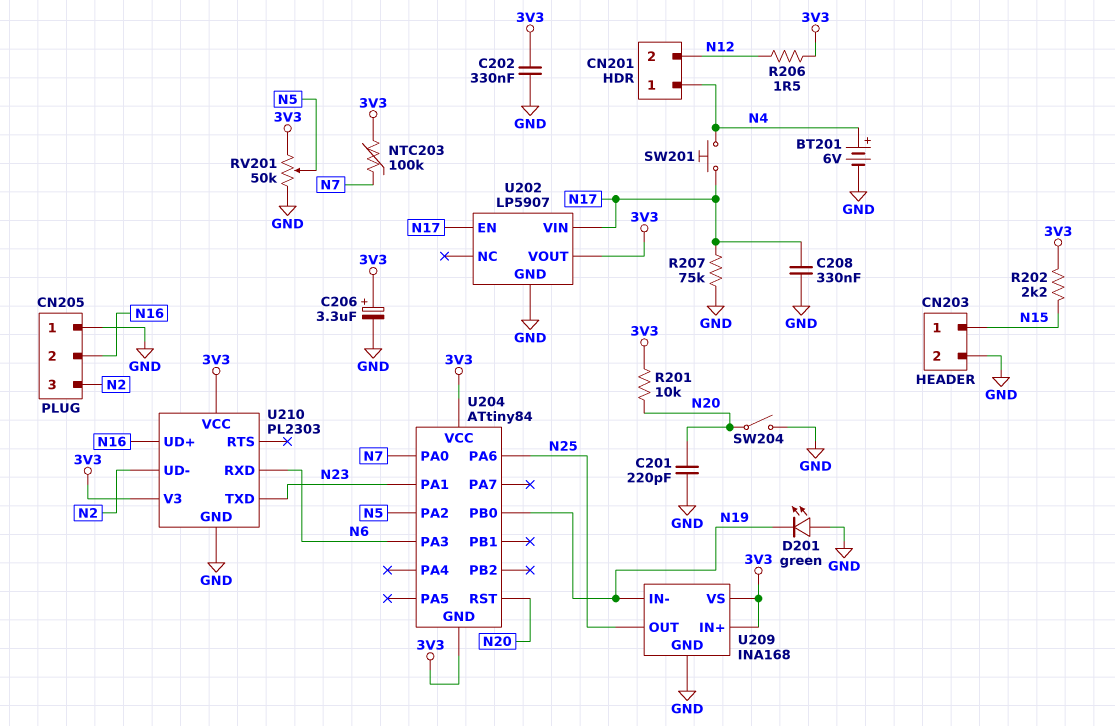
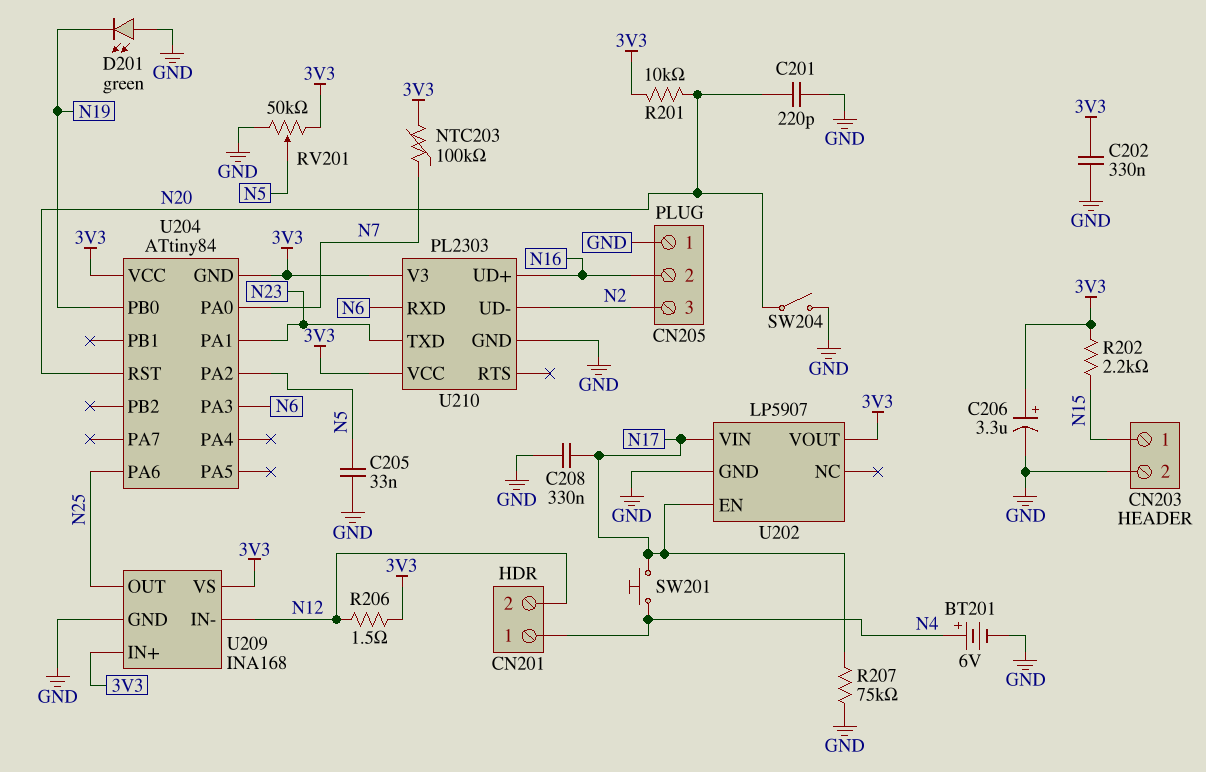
C205: none -> 33nF (GND, N5)
U209 pin IN-: N19 -> N12

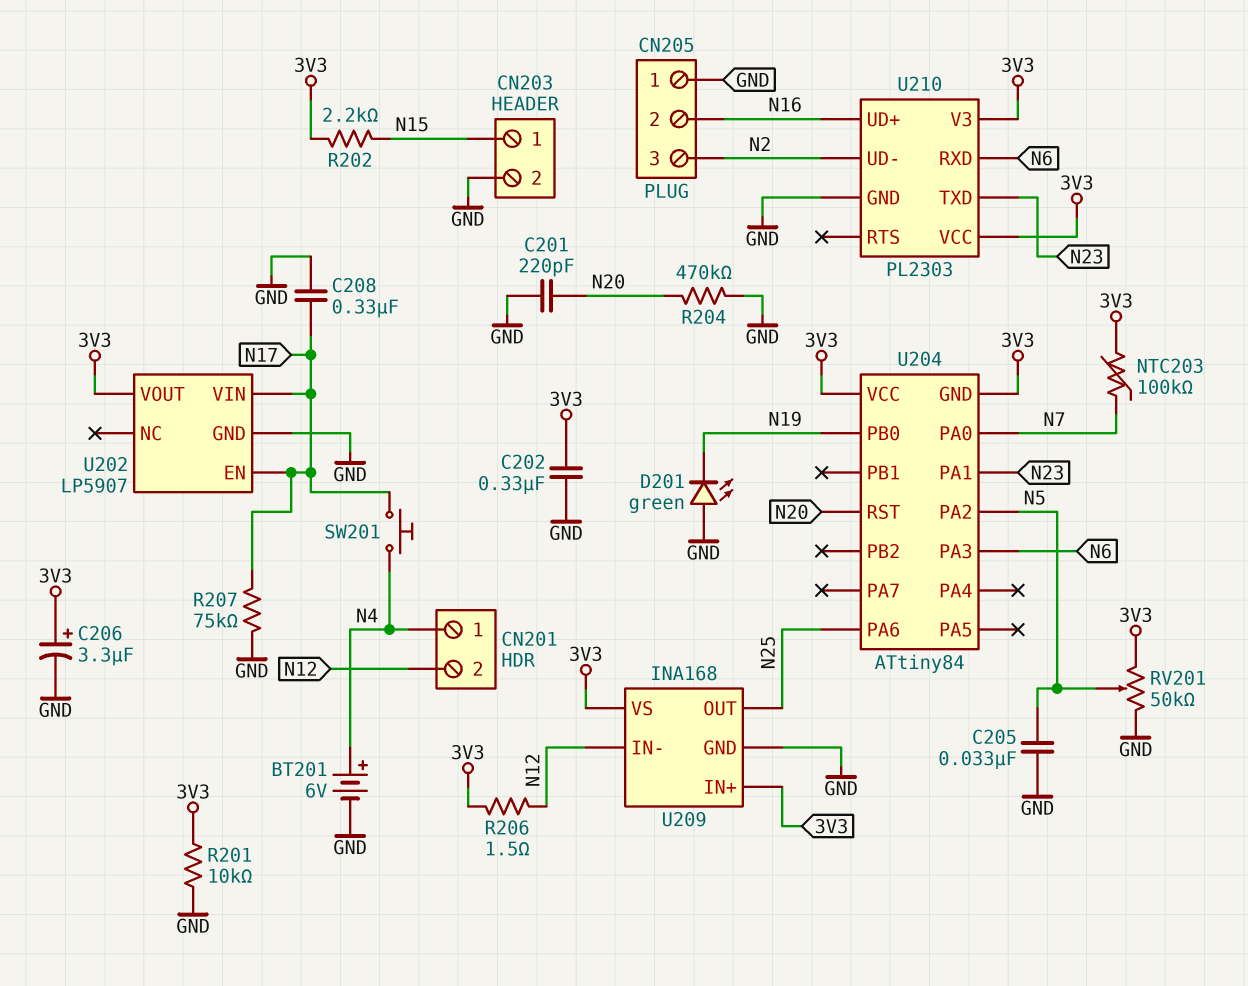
R201: 10k (3V3, N20) -> 10k (3V3, GND)
R204: none -> 470k (GND, N20)
SW204: switch (GND, N20) -> none

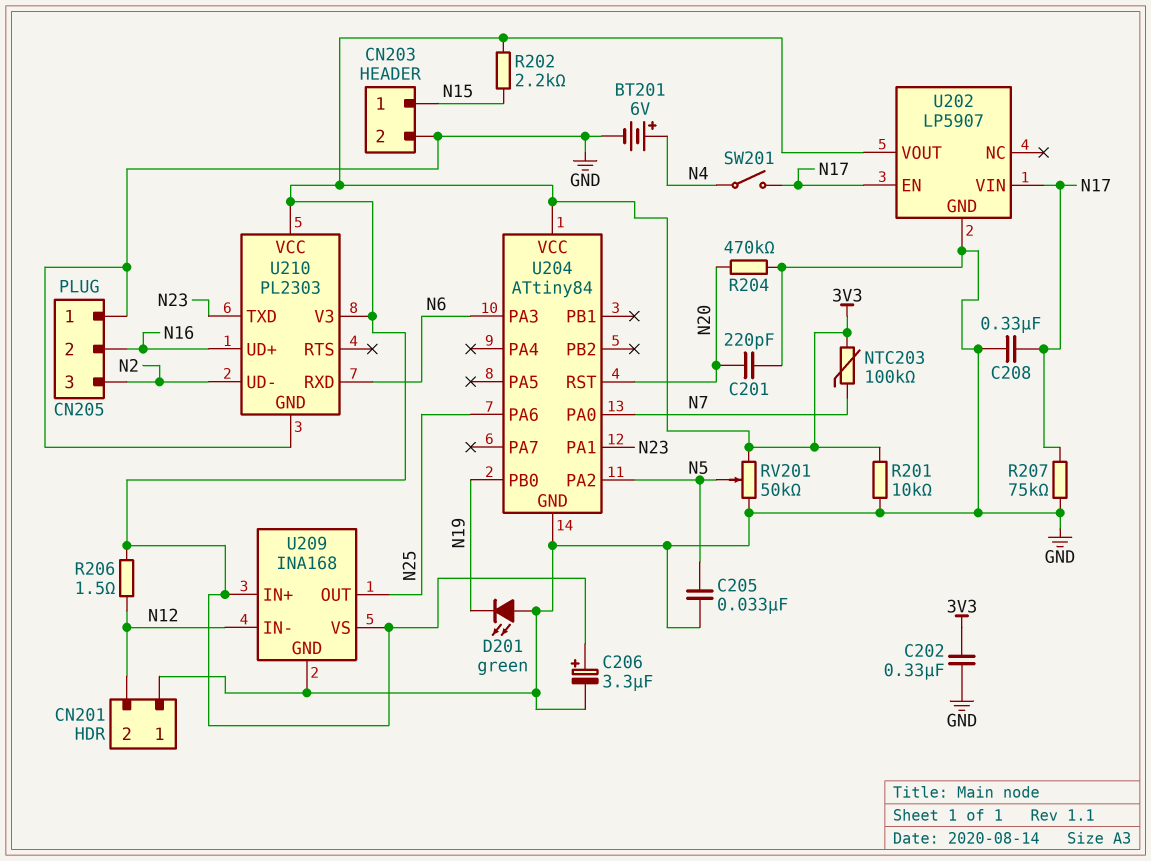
CN201 pin 1: N4 -> GND
SW201: button (N4, N17) -> switch (N4, N17)
U204 pin GND: 3V3 -> GND

